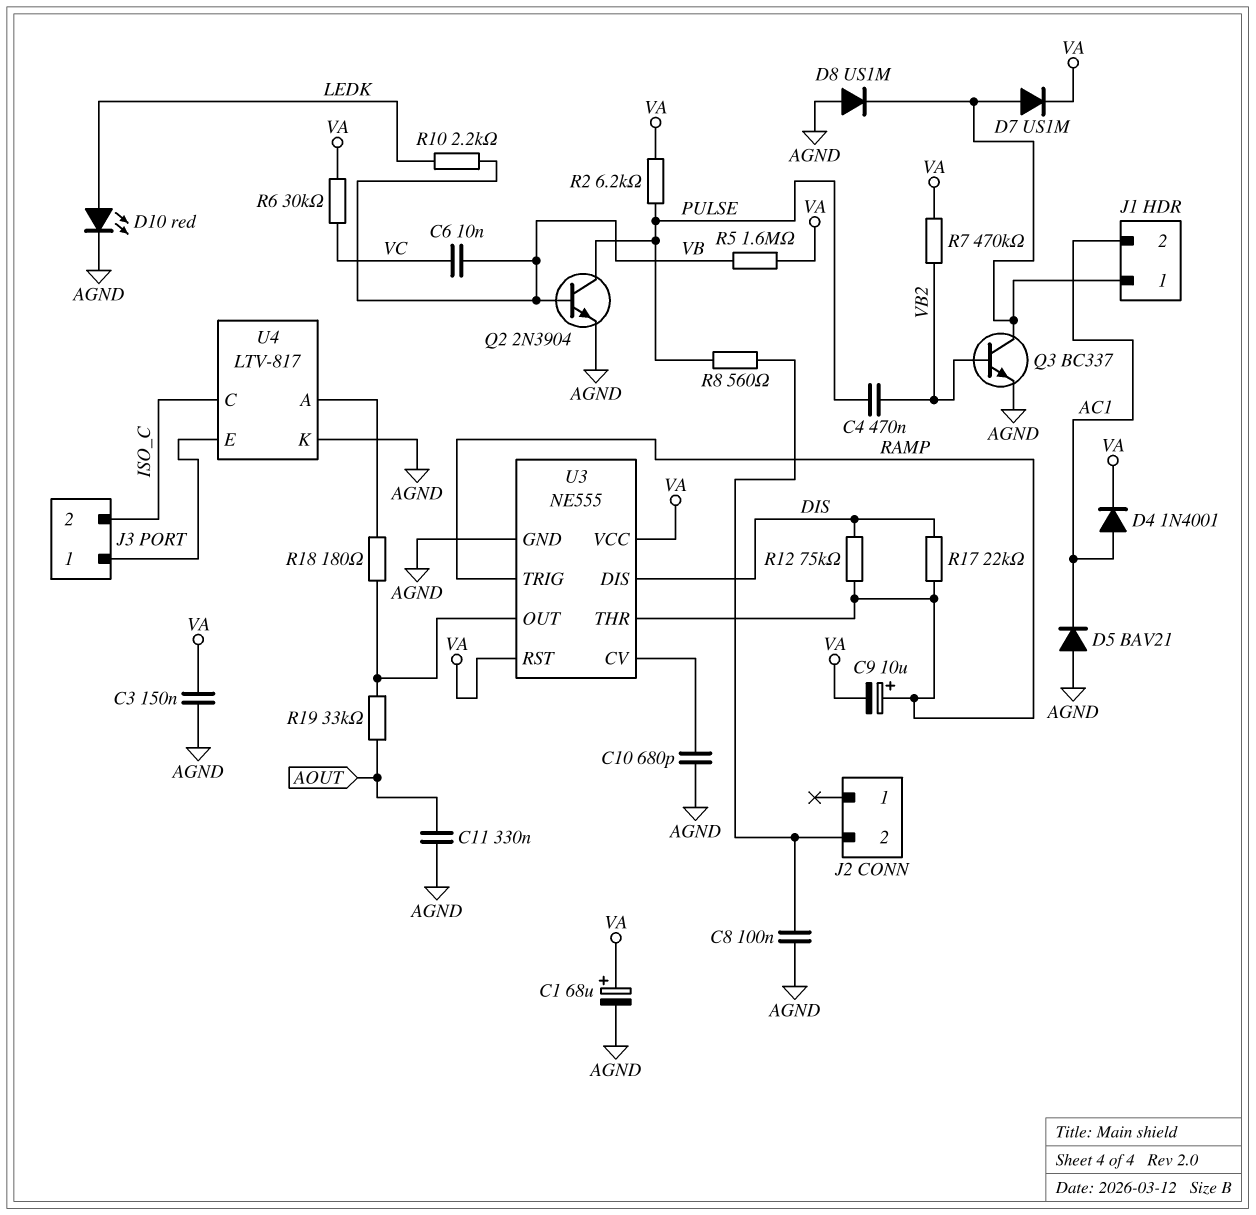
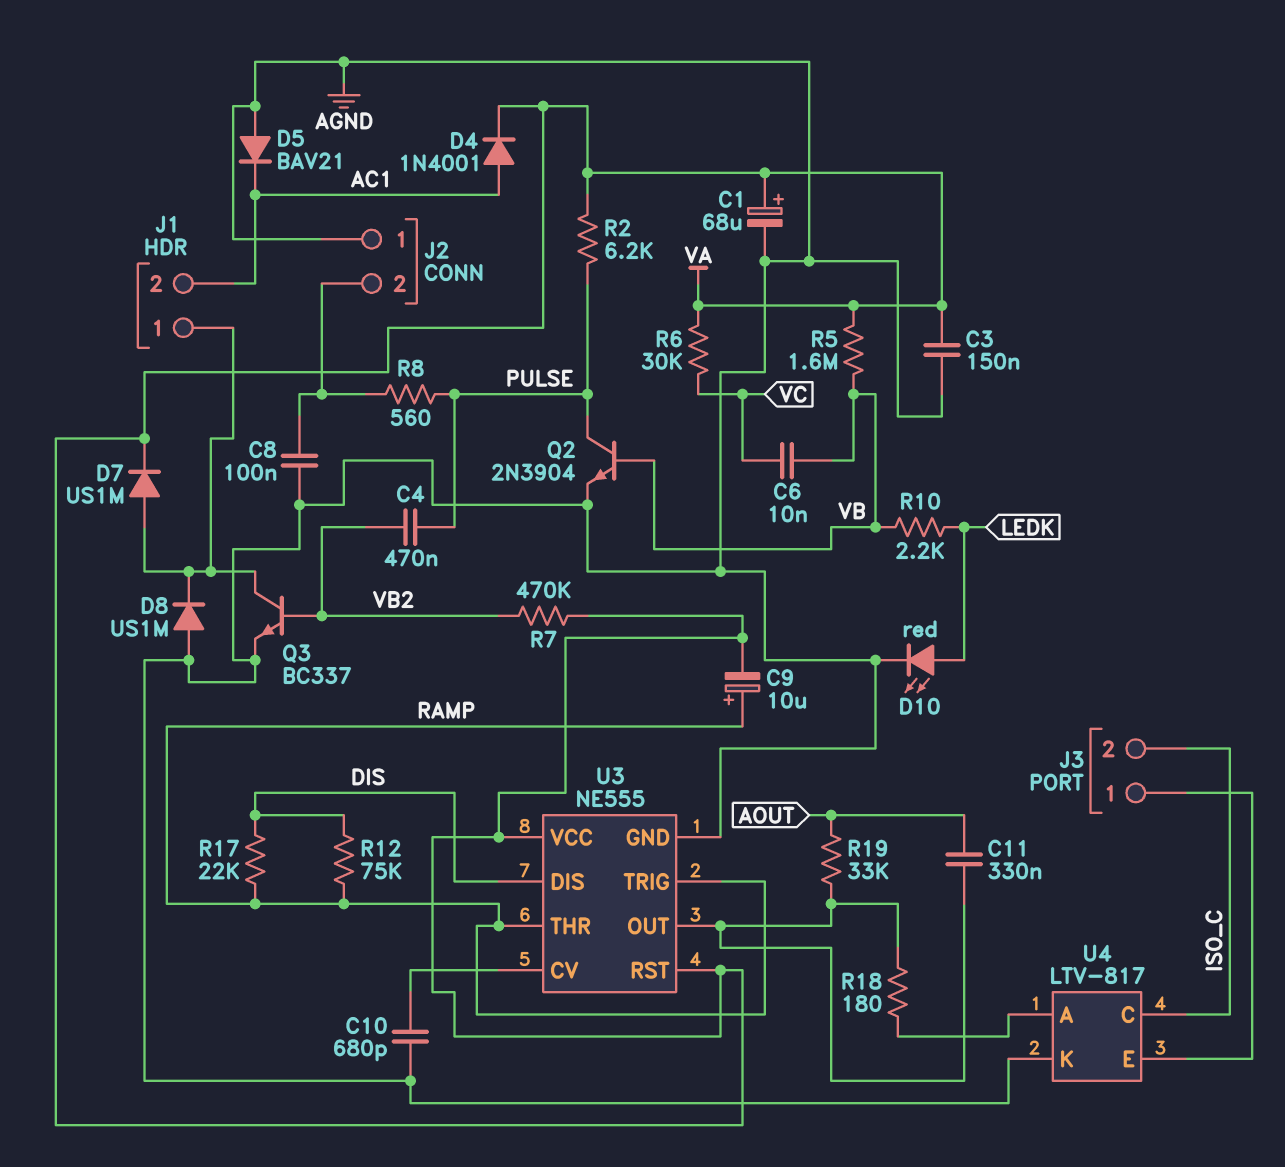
C11: 330nF (AGND, AOUT) -> 330nF (AOUT, U3/OUT)
J2 pin 1: none -> AGND

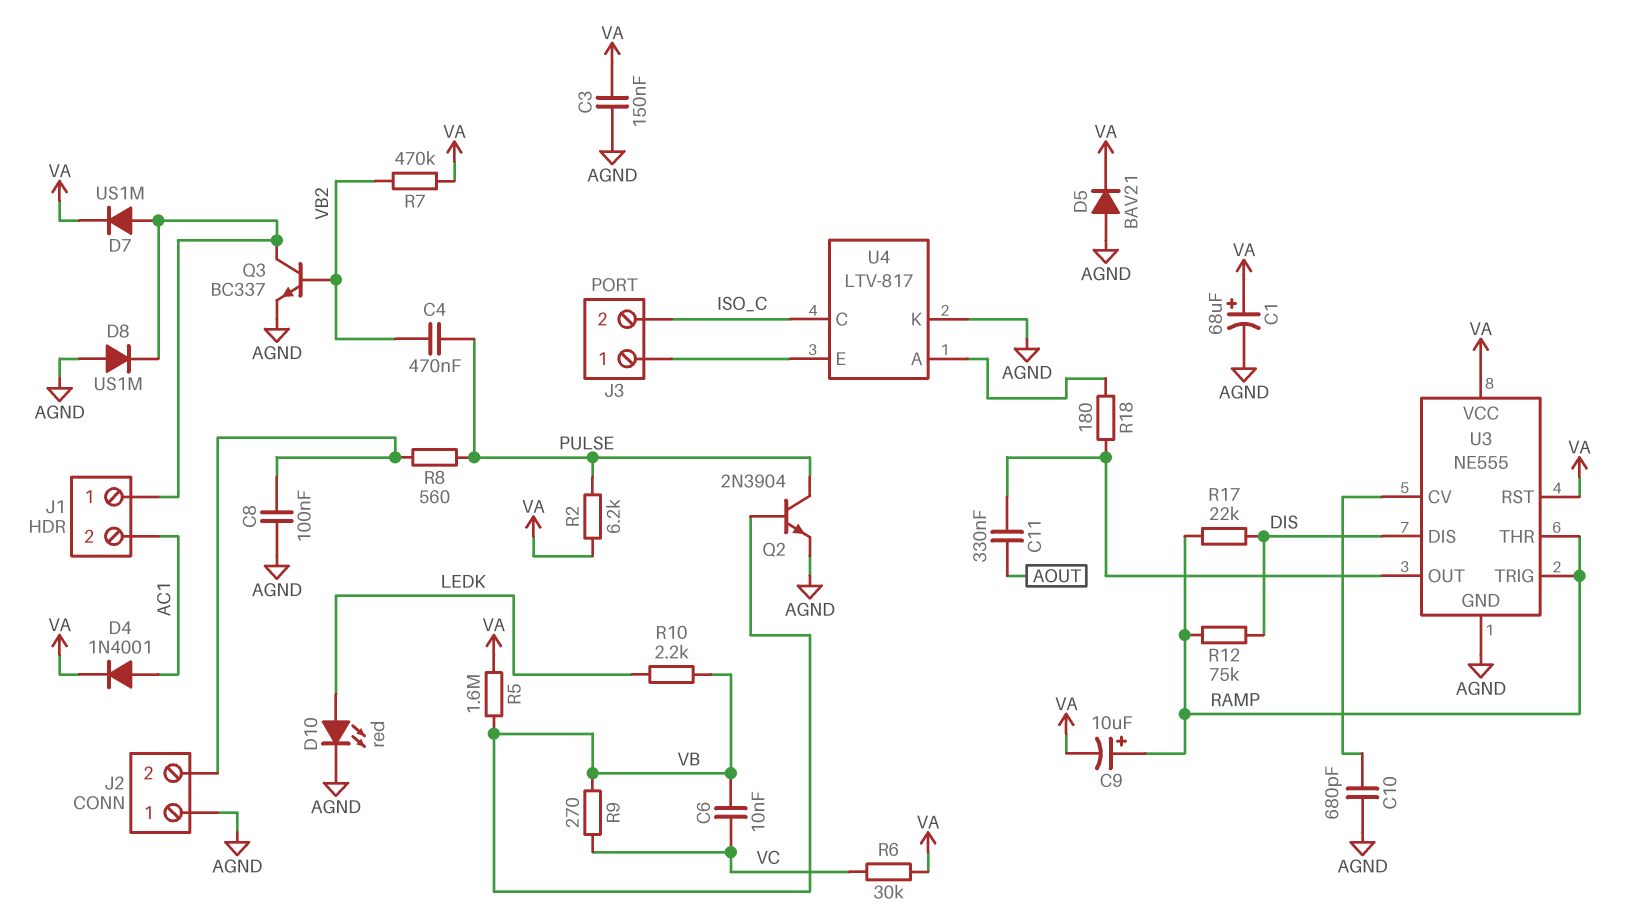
D5: diode BAV21 (A AGND, K AC1) -> diode BAV21 (A AGND, K VA)
R9: none -> 270 (VB, VC)
R19: 33k (AOUT, U3/OUT) -> none

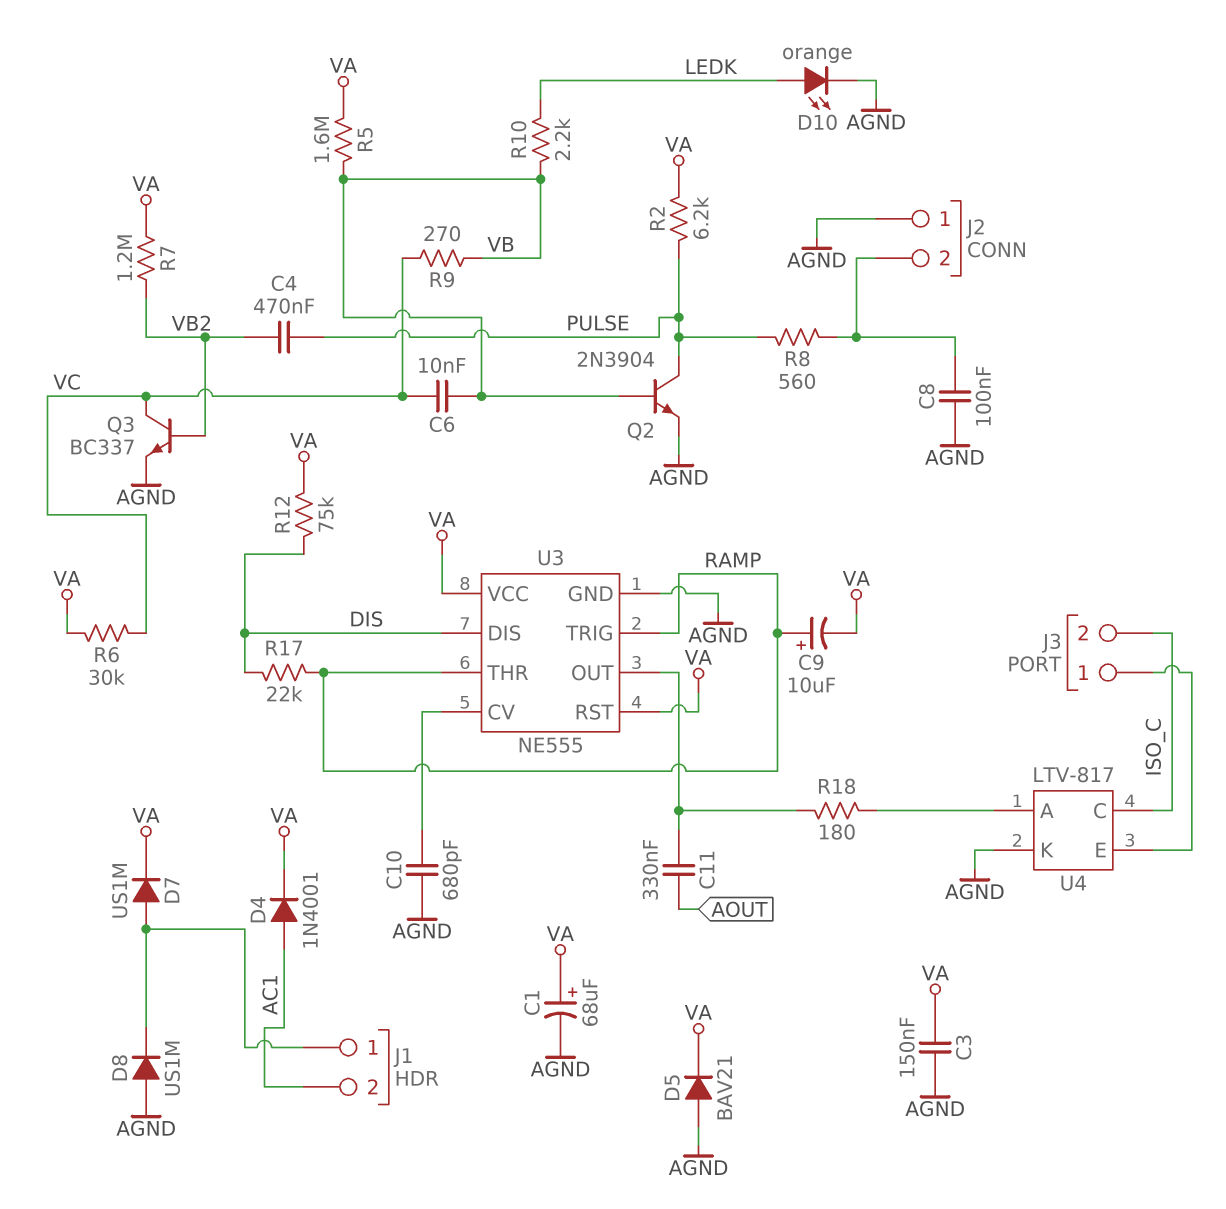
D10: LED red (A LEDK, K AGND) -> LED orange (A LEDK, K AGND)
Q3: NPN BC337 (B VB2, C J1/1, E AGND) -> NPN BC337 (B VB2, C VC, E AGND)
R7: 470k (VA, VB2) -> 1.2M (VA, VB2)
R12: 75k (DIS, RAMP) -> 75k (DIS, VA)

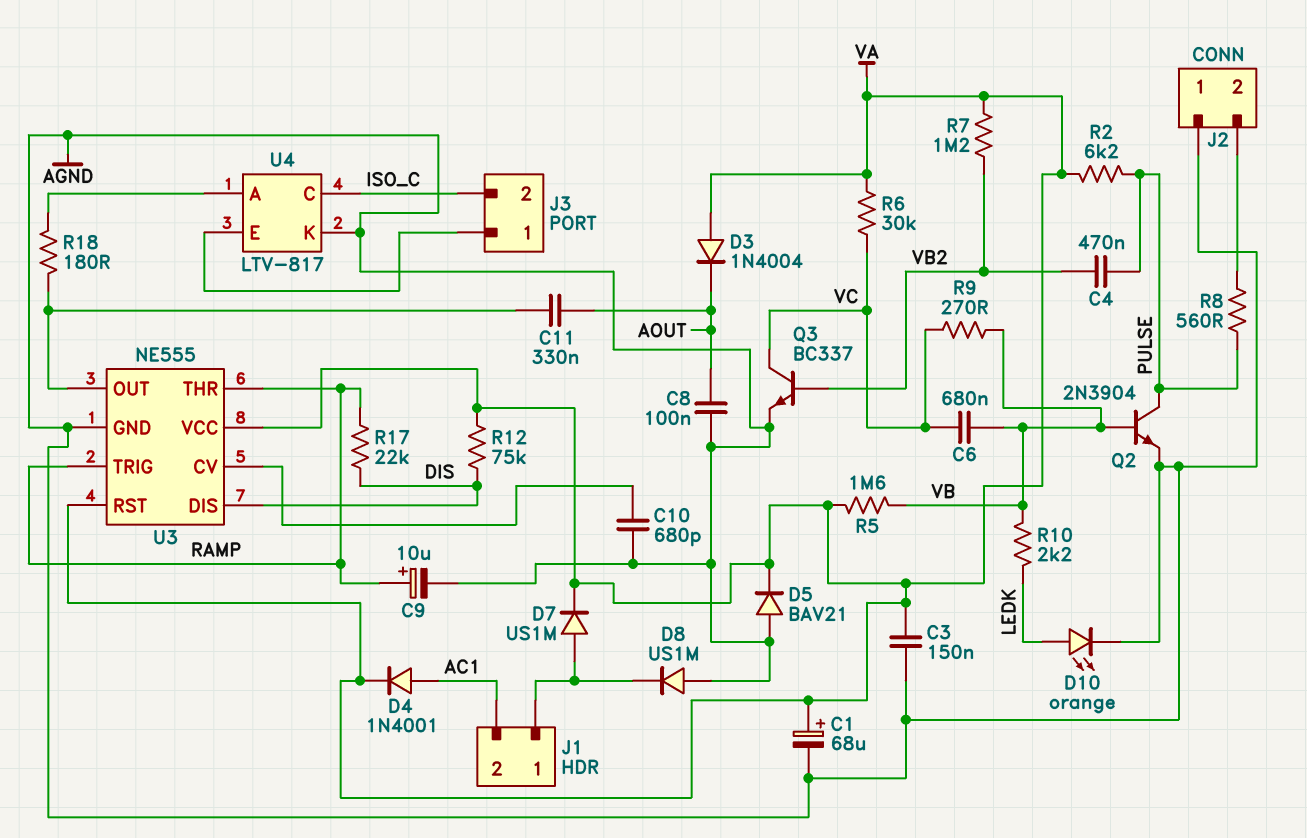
C6: 10nF (VB, VC) -> 680nF (VB, VC)
C8: 100nF (AGND, J2/2) -> 100nF (AGND, AOUT)
C9: 10uF (plus RAMP, minus VA) -> 10uF (plus RAMP, minus AGND)
D3: none -> diode 1N4004 (A VA, K AOUT)

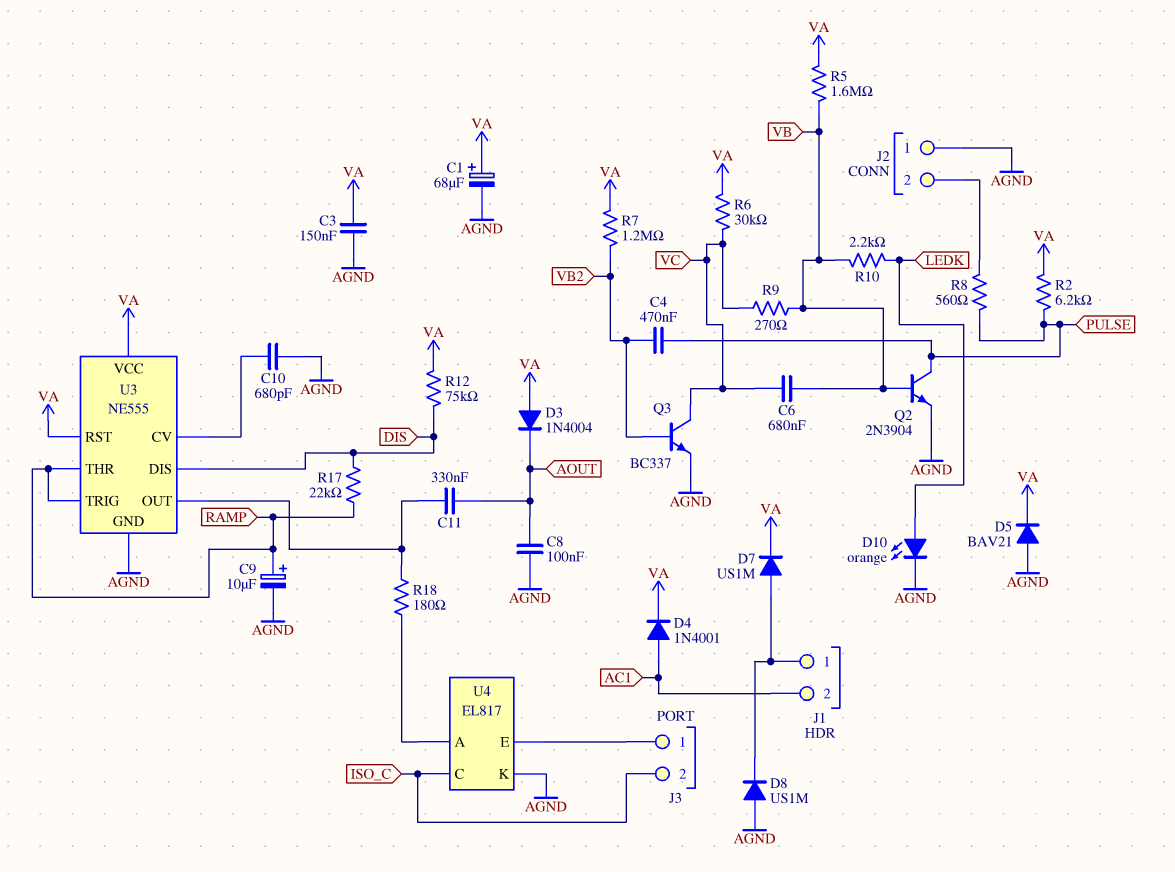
U4: LTV-817 -> EL817

